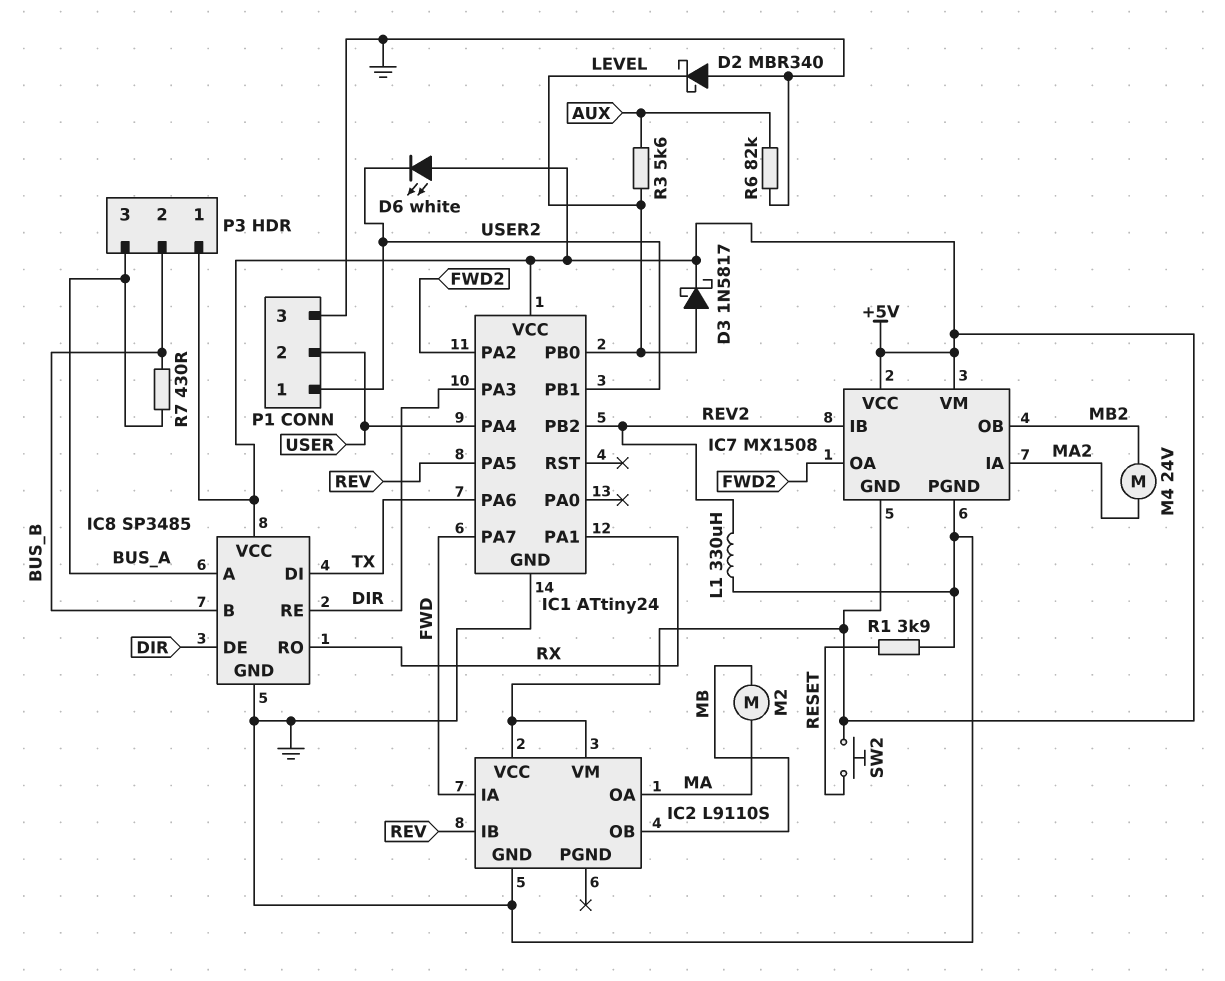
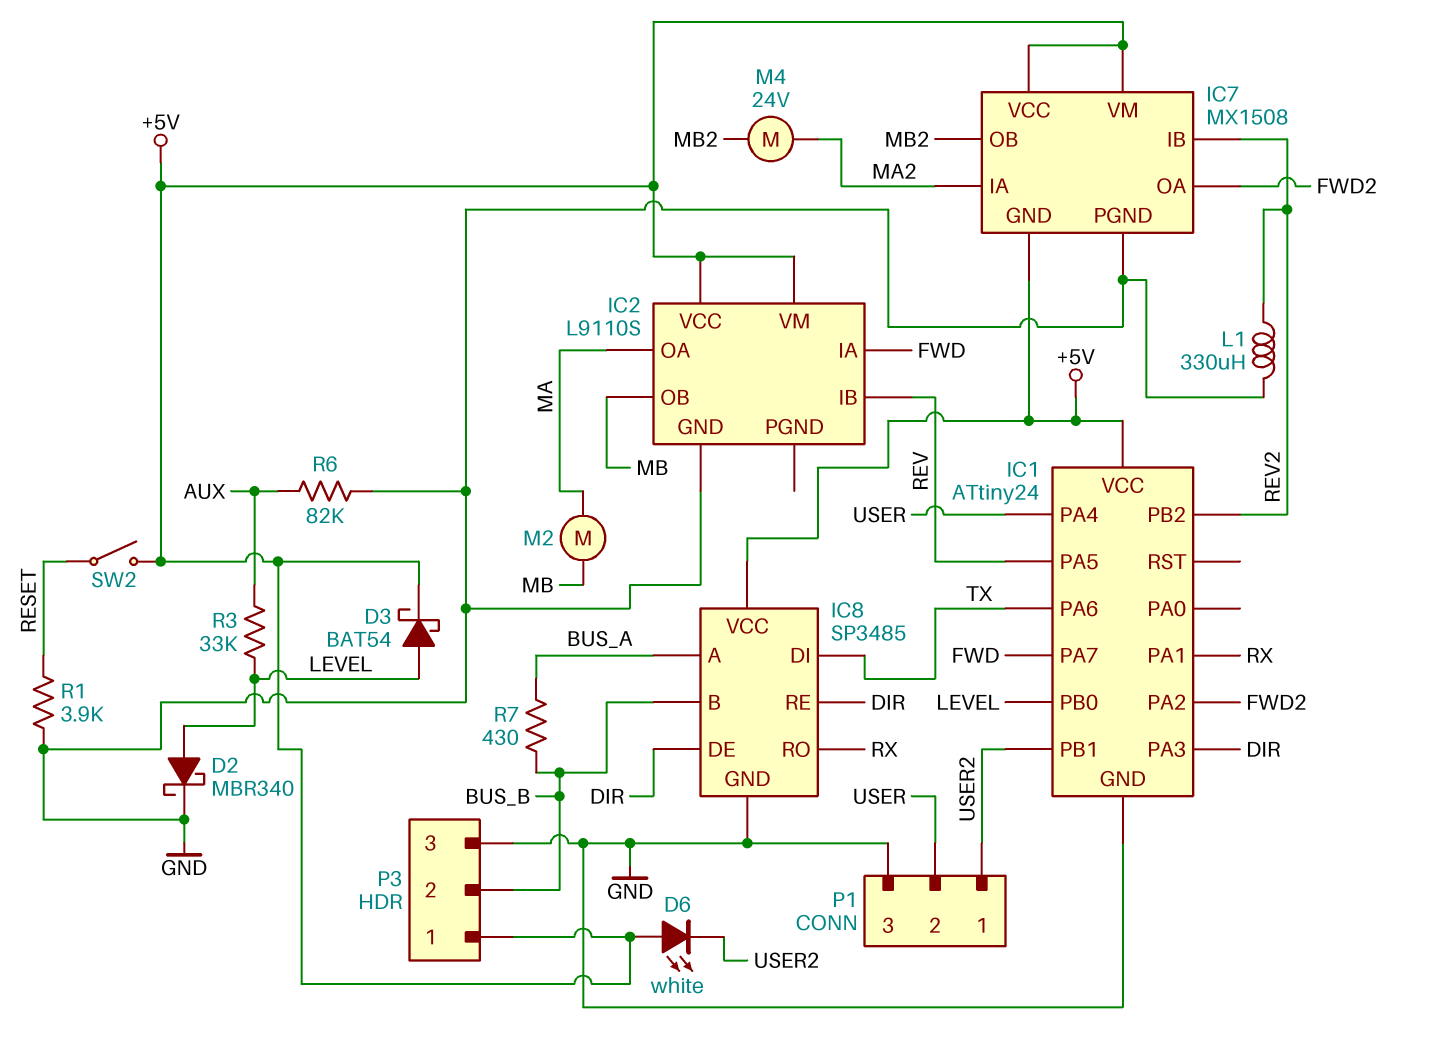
D2: schottky MBR340 (A GND, K LEVEL) -> schottky MBR340 (A LEVEL, K GND)
D3: schottky 1N5817 (A LEVEL, K +5V) -> schottky BAT54 (A LEVEL, K +5V)
P3 pin 3: BUS_A -> GND
R3: 5.6k (AUX, LEVEL) -> 33k (AUX, LEVEL)
SW2: button (+5V, RESET) -> switch (+5V, RESET)

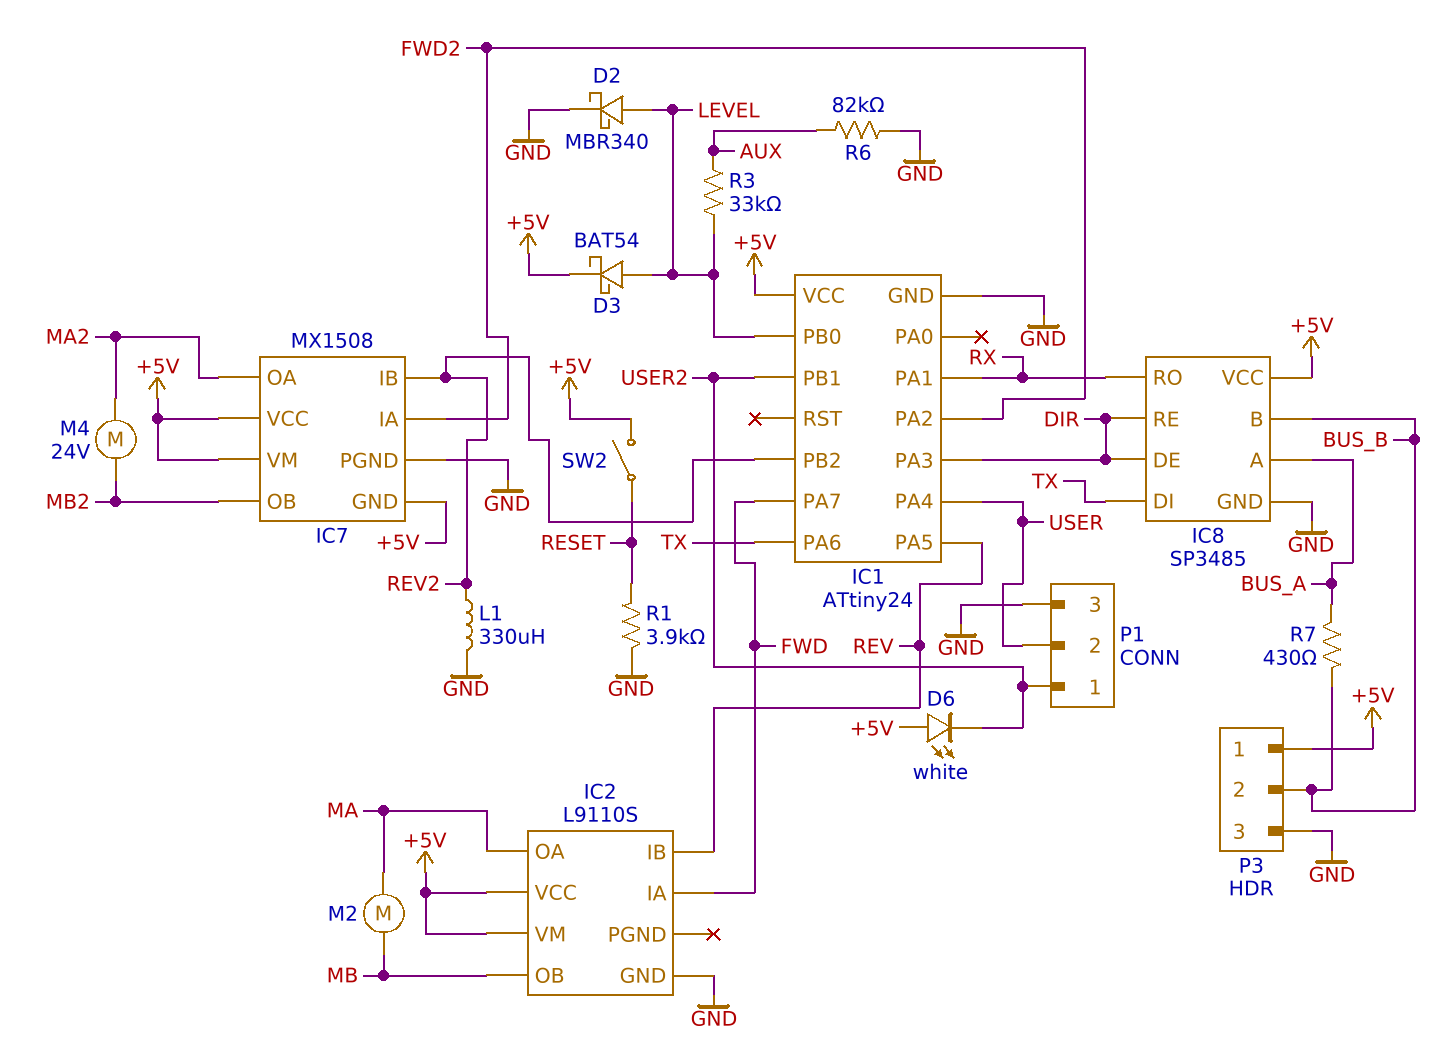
IC7 pin IA: MA2 -> FWD2
IC7 pin OA: FWD2 -> MA2

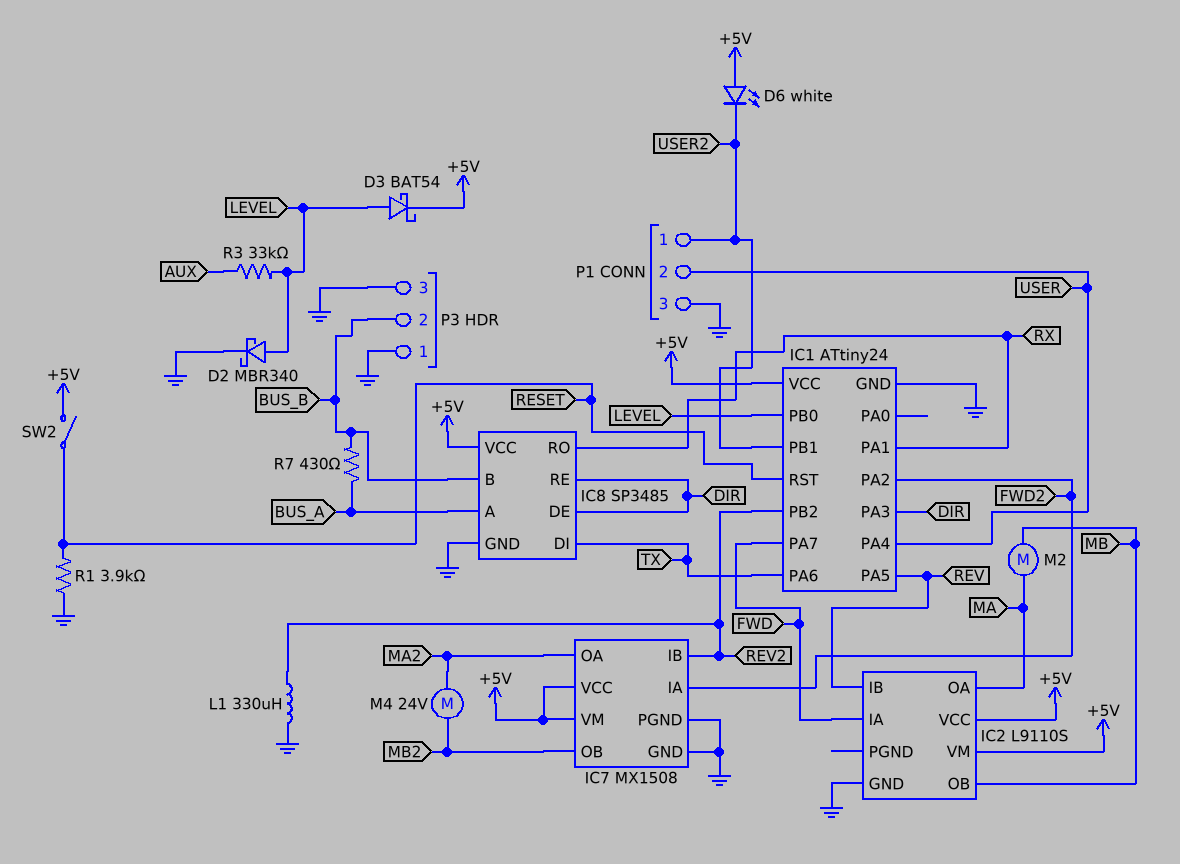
IC1 pin RST: none -> RESET
IC7 pin GND: +5V -> GND
P3 pin 1: +5V -> GND
R6: 82k (AUX, GND) -> none

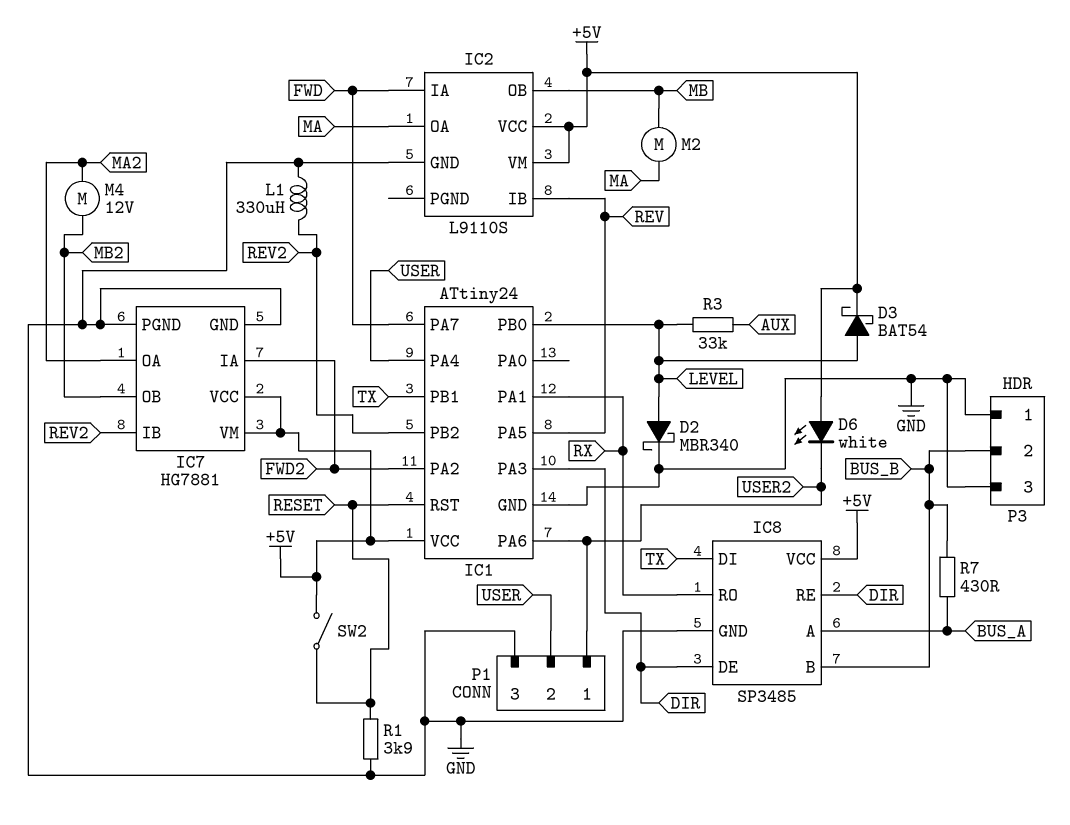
IC1 pin PA6: TX -> USER2
IC1 pin PB1: USER2 -> TX
IC7: MX1508 -> HG7881
M4: motor 24V (MA2, MB2) -> motor 12V (MA2, MB2)

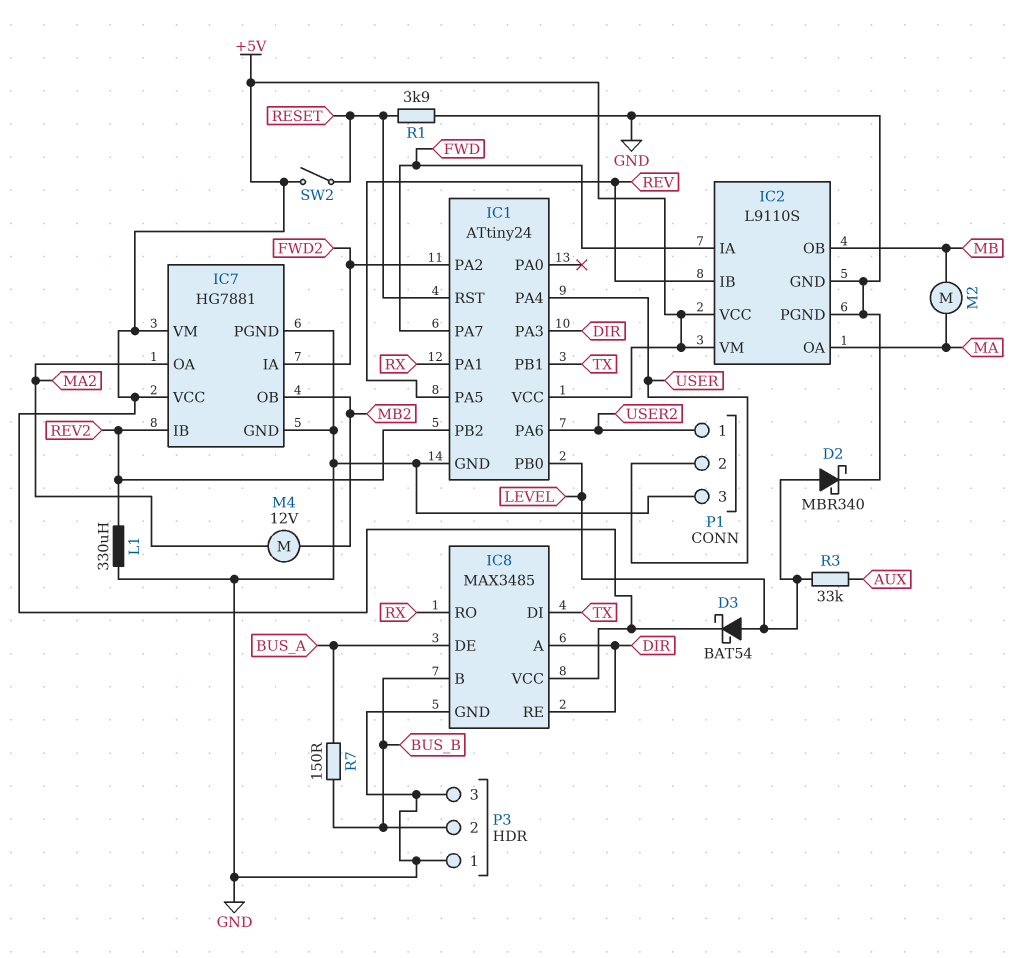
D6: LED white (A +5V, K USER2) -> none
IC2 pin PGND: none -> GND
IC8: SP3485 -> MAX3485
IC8 pin A: BUS_A -> DIR
IC8 pin DE: DIR -> BUS_A
R7: 430 (BUS_A, BUS_B) -> 150 (BUS_A, BUS_B)

